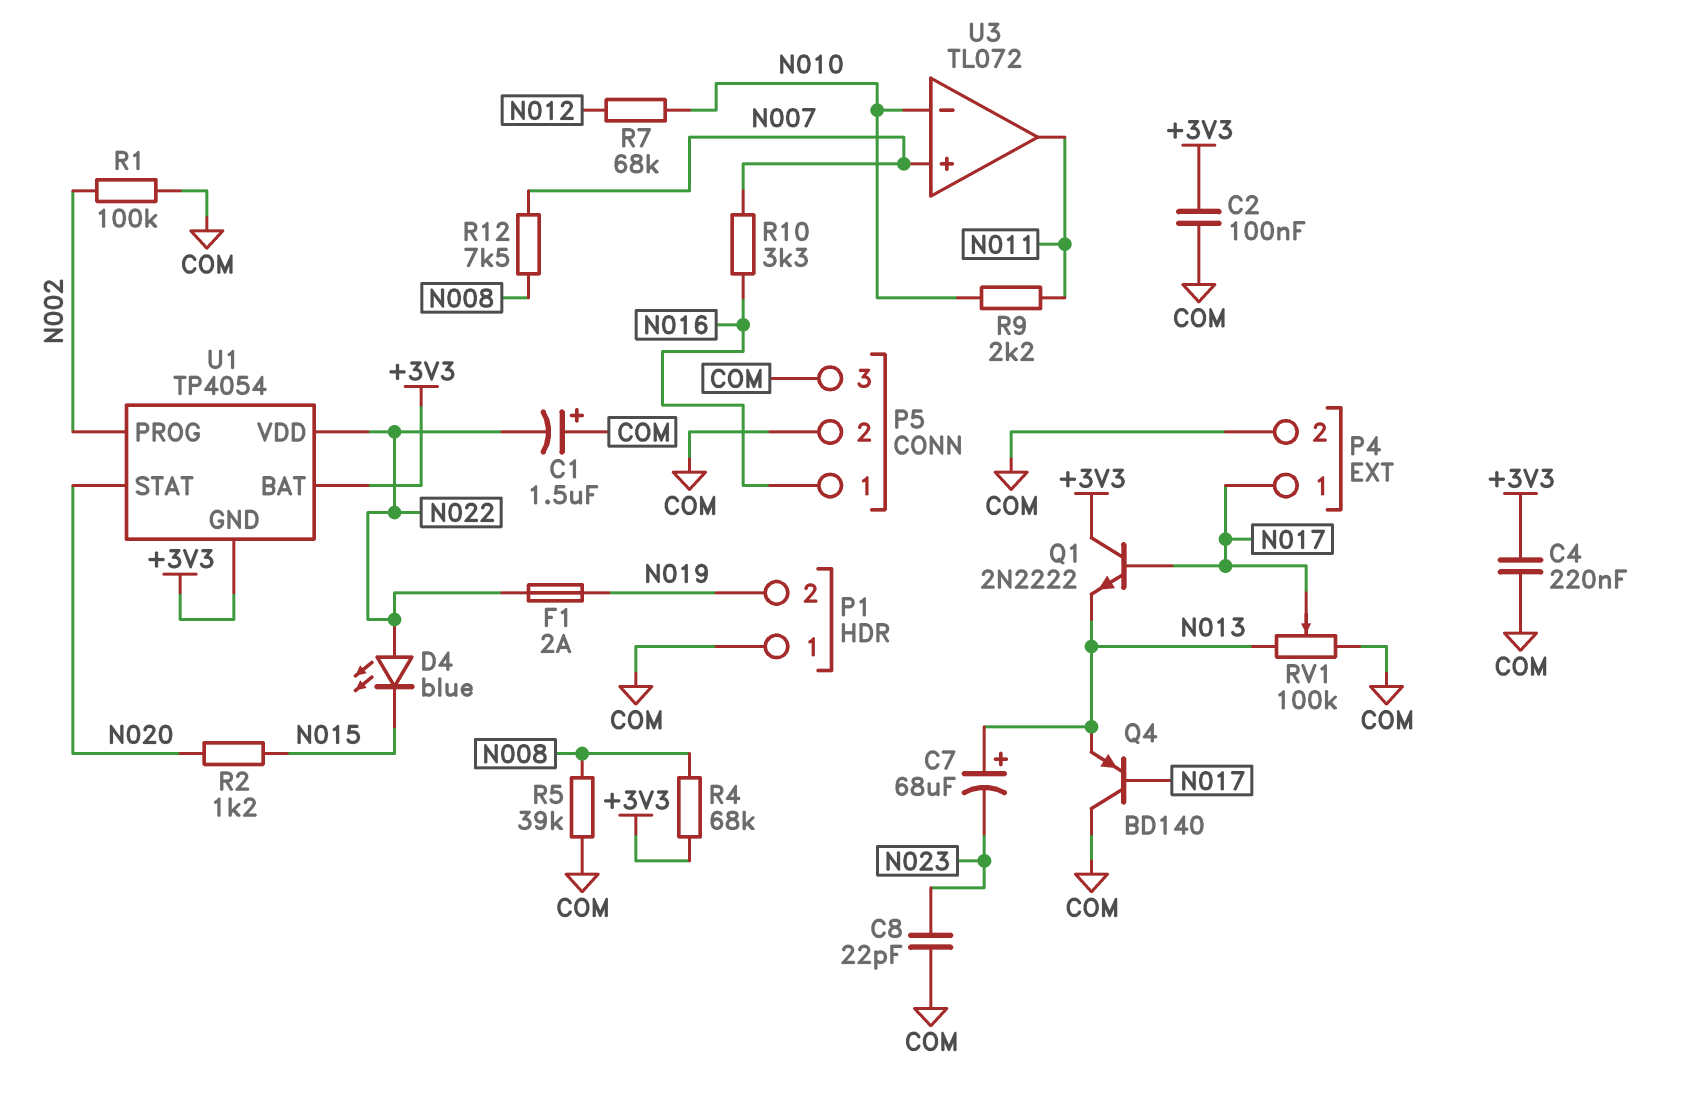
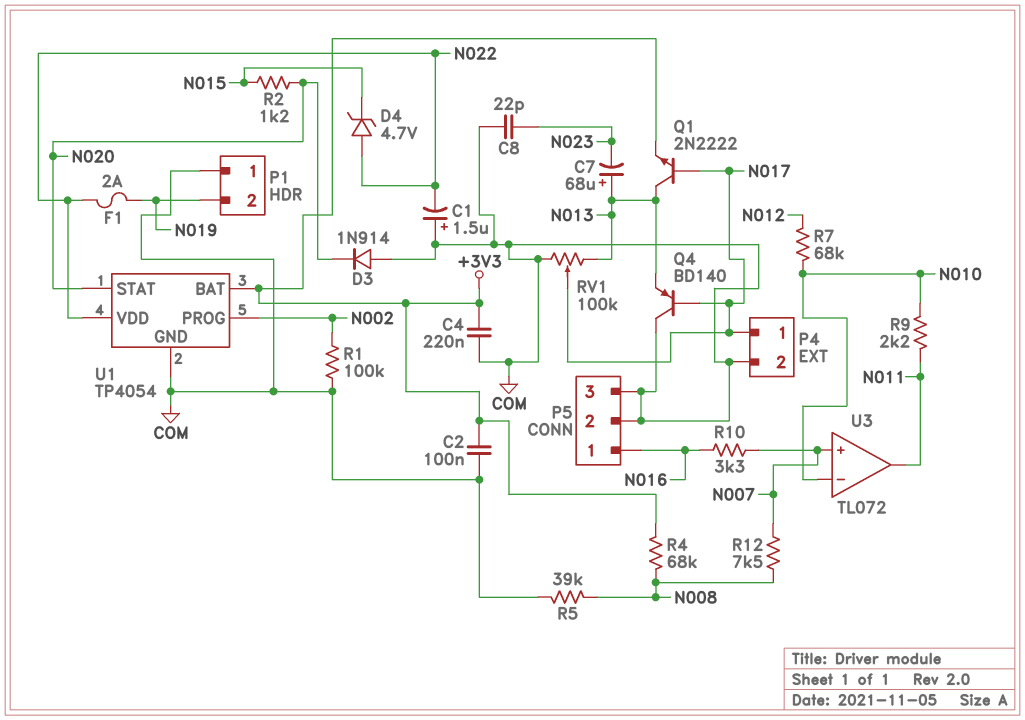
D3: none -> diode 1N914 (A COM, K N020)
D4: LED blue (A N022, K N015) -> zener 4.7V (A N022, K N015)
Q1: NPN 2N2222 (B N017, C +3V3, E N013) -> NPN 2N2222 (B N017, C N013, E +3V3)
U1 pin GND: +3V3 -> COM

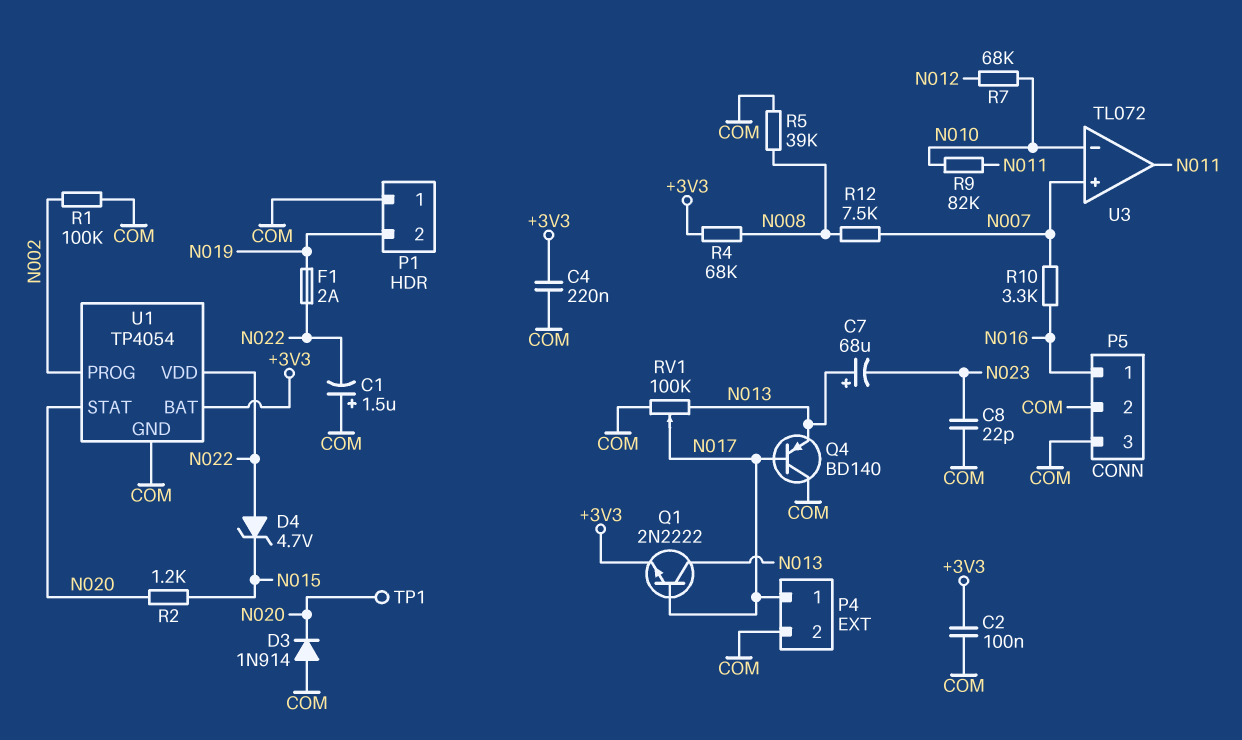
R9: 2.2k (N010, N011) -> 82k (N010, N011)
TP1: none -> test point (N020)

